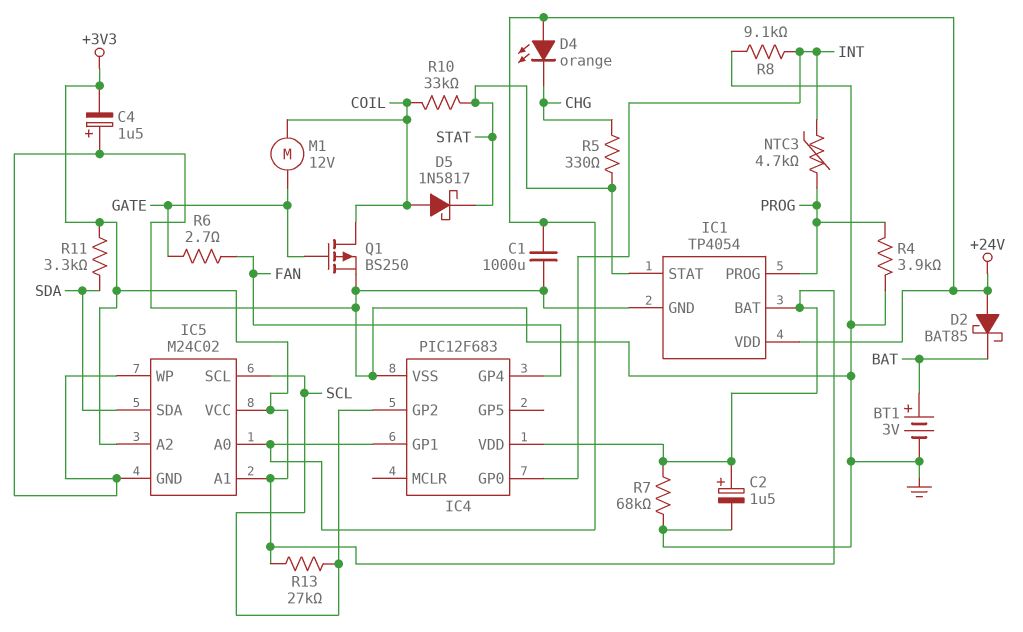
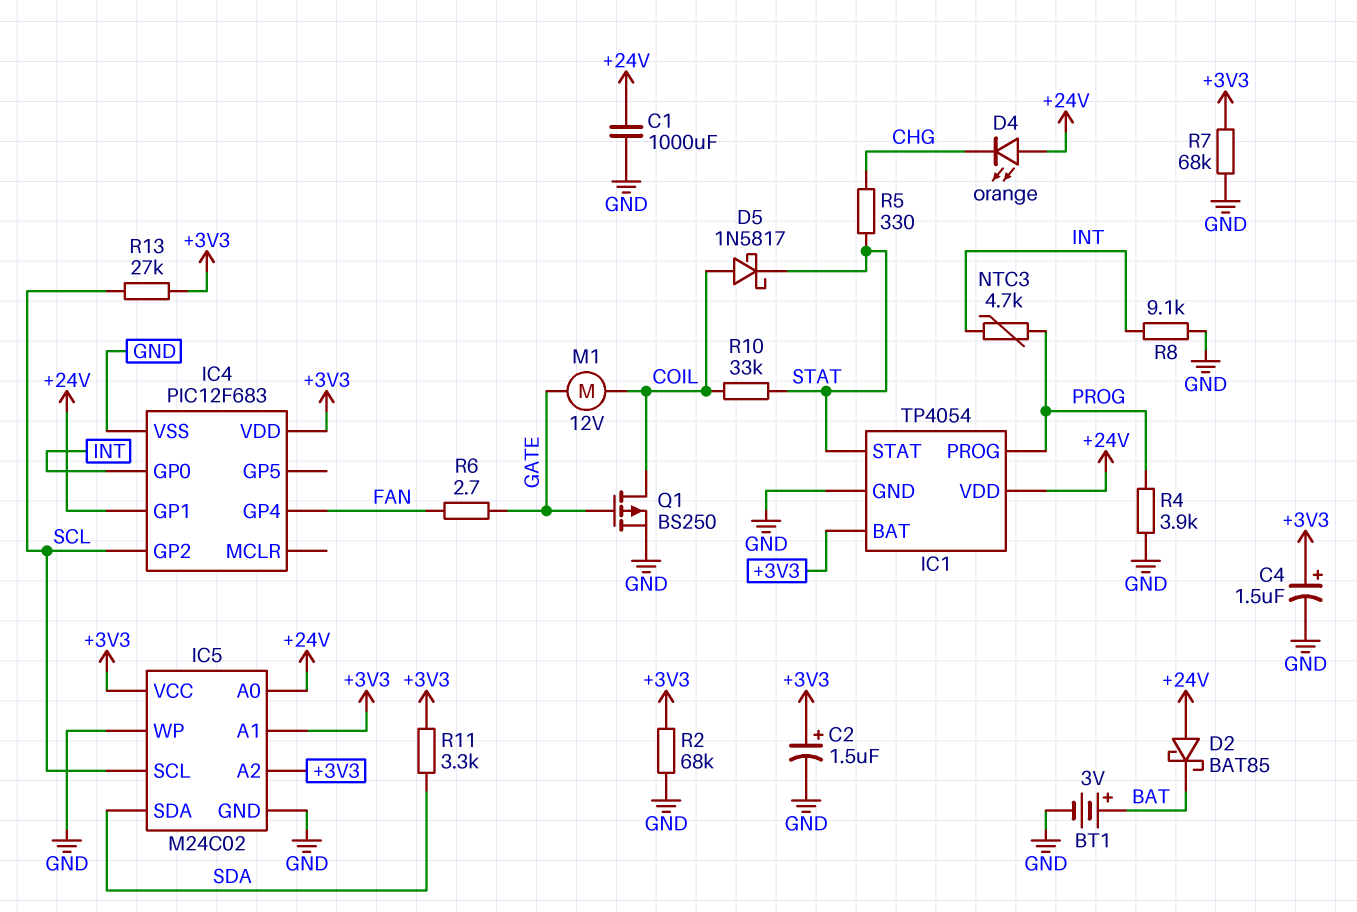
C4: 1.5uF (plus GND, minus +3V3) -> 1.5uF (plus +3V3, minus GND)
R2: none -> 68k (+3V3, GND)

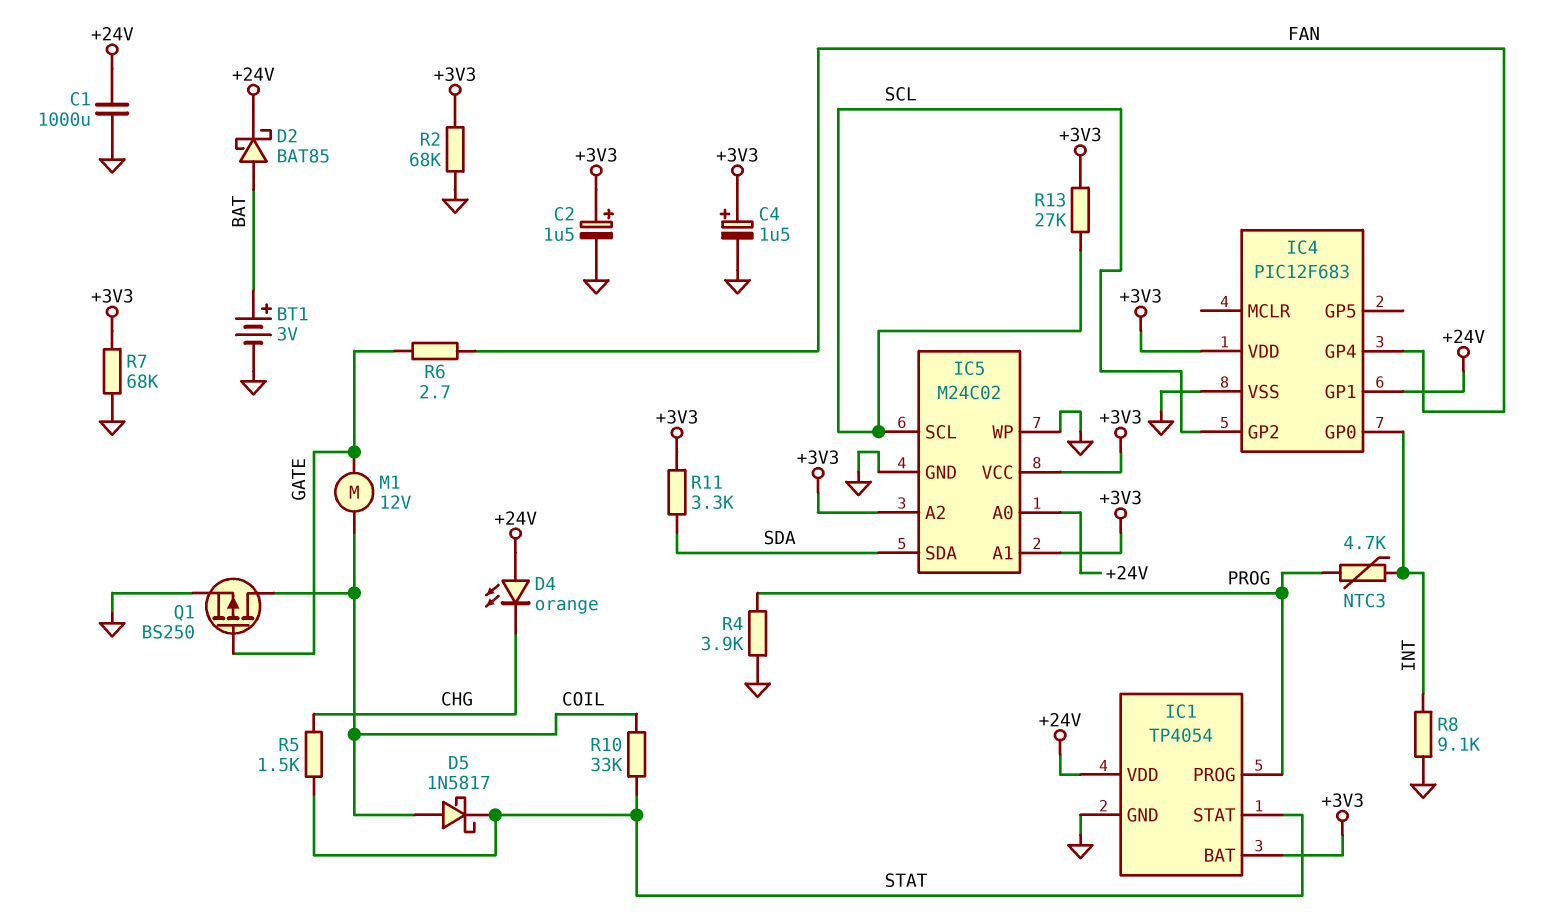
D2: schottky BAT85 (A +24V, K BAT) -> schottky BAT85 (A BAT, K +24V)
R5: 330 (CHG, STAT) -> 1.5k (CHG, STAT)

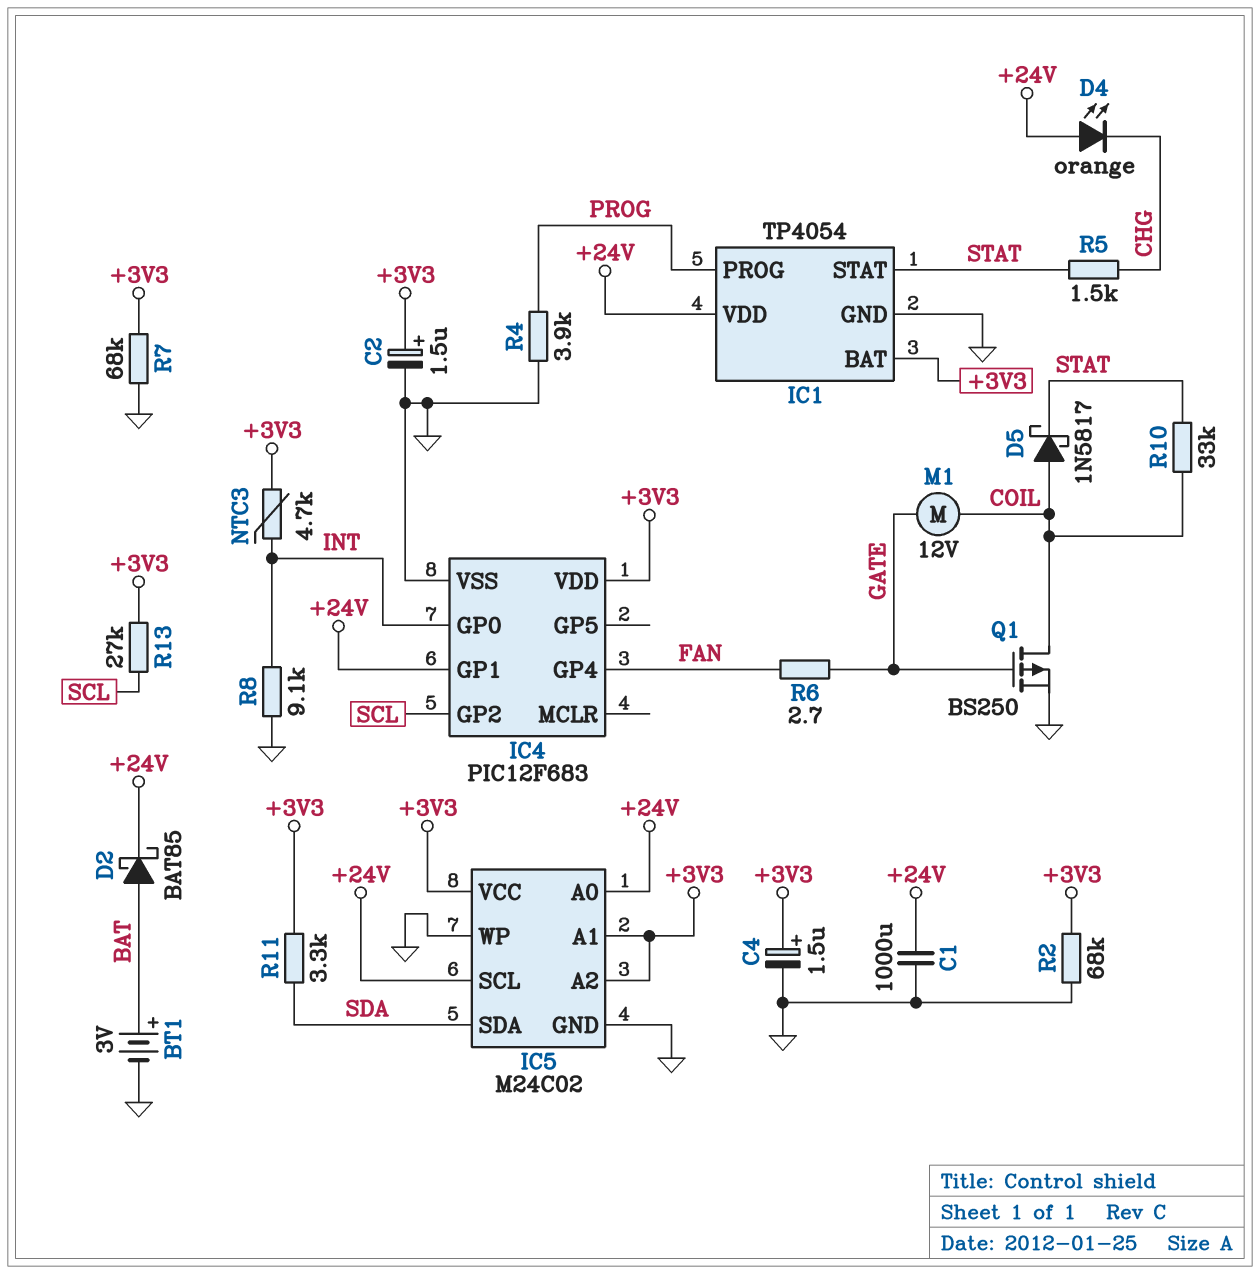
IC5 pin SCL: SCL -> +24V
NTC3: 4.7k (INT, PROG) -> 4.7k (+3V3, INT)

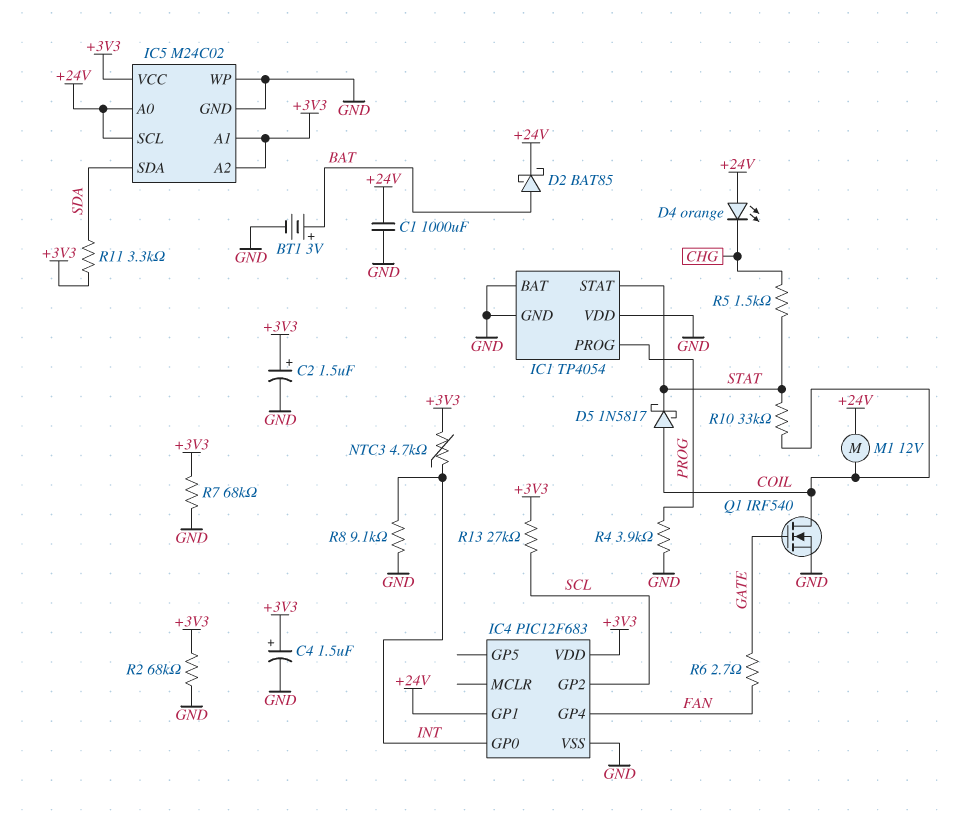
IC1 pin BAT: +3V3 -> GND
IC1 pin VDD: +24V -> GND
M1: motor 12V (COIL, GATE) -> motor 12V (+24V, COIL)
Q1: PMOS BS250 (G GATE, D COIL, S GND) -> NMOS IRF540 (G GATE, D COIL, S GND)

